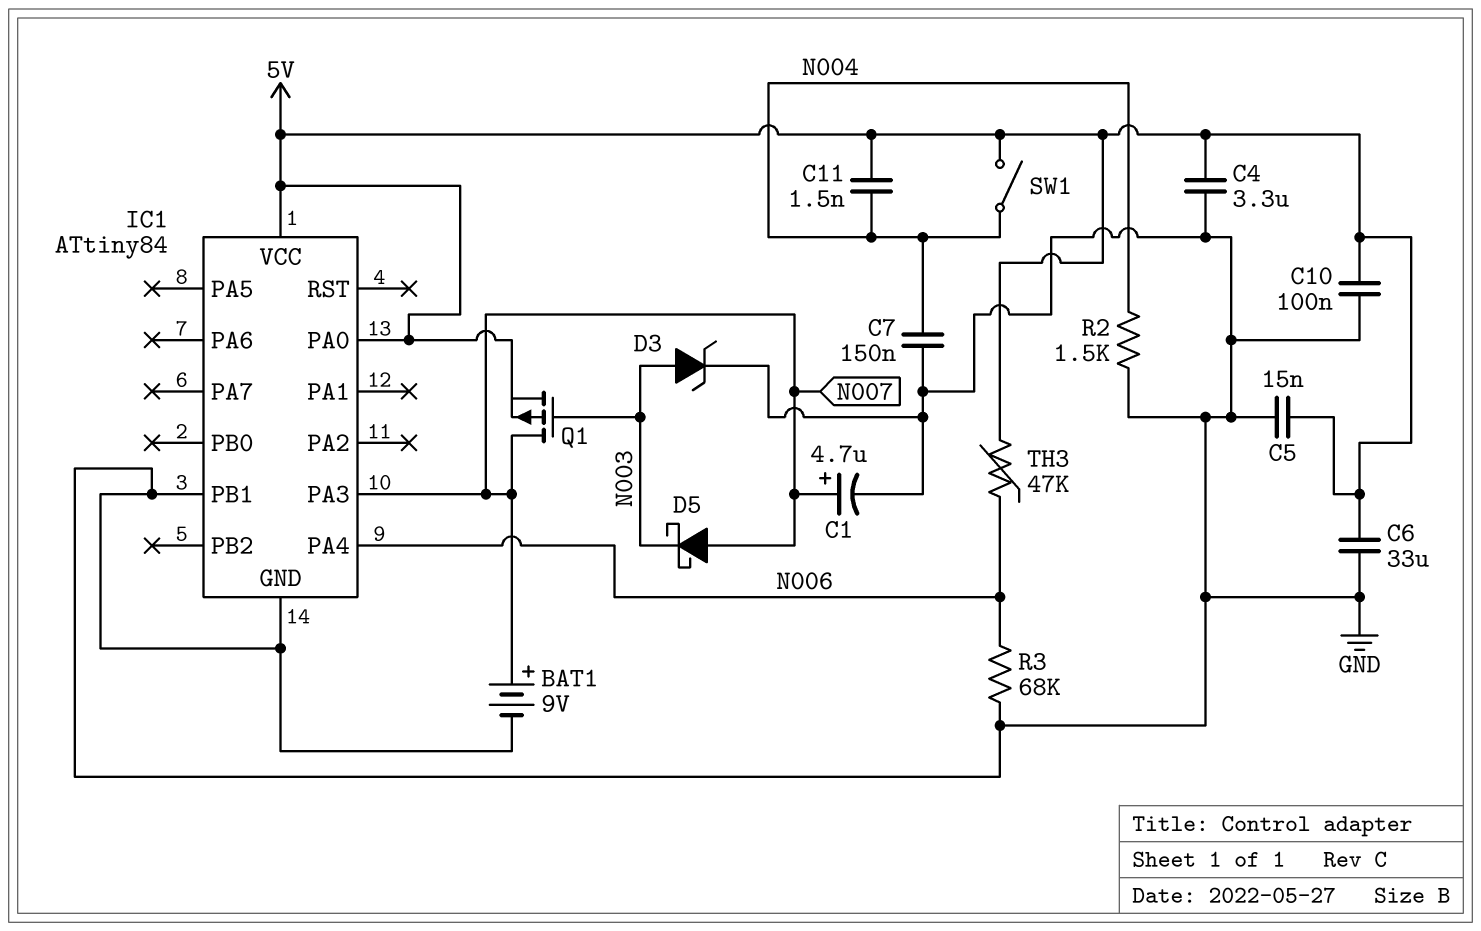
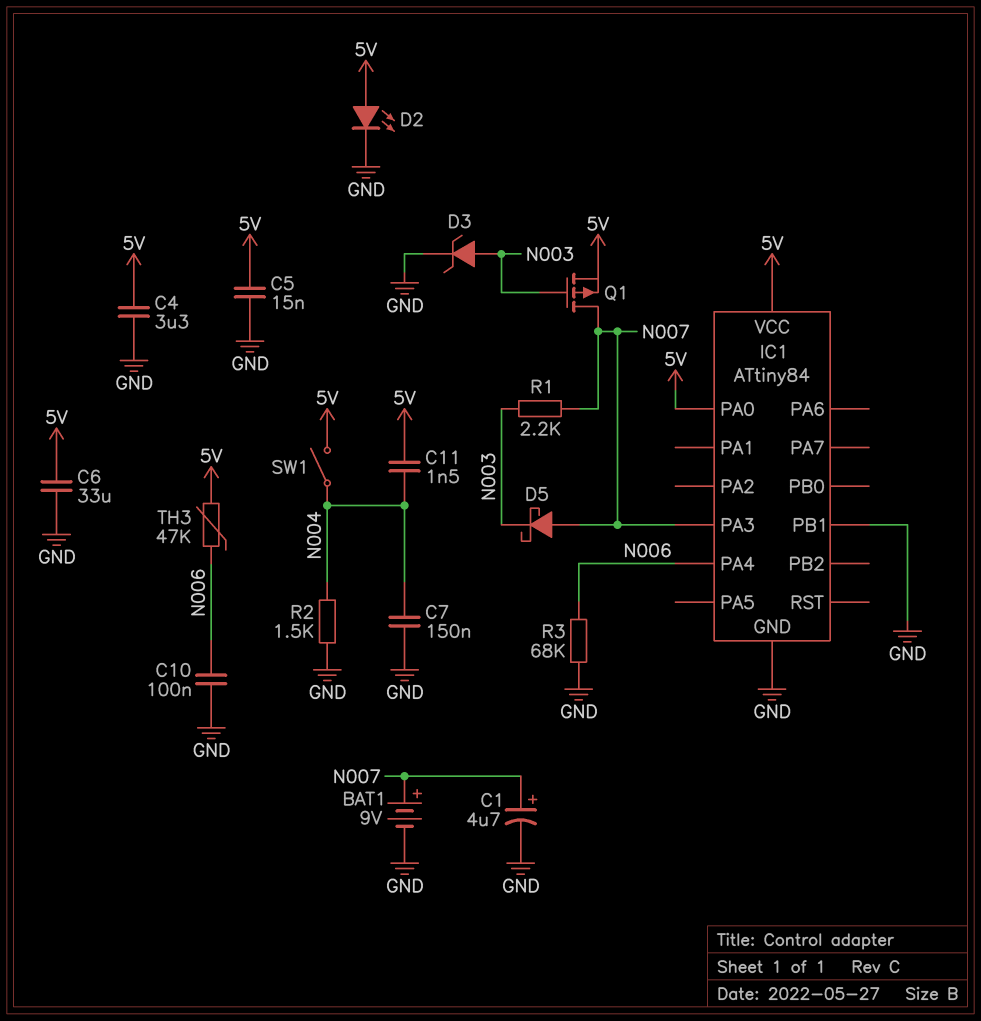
C10: 100nF (5V, GND) -> 100nF (GND, N006)
D2: none -> LED (A 5V, K GND)
R1: none -> 2.2k (N003, N007)

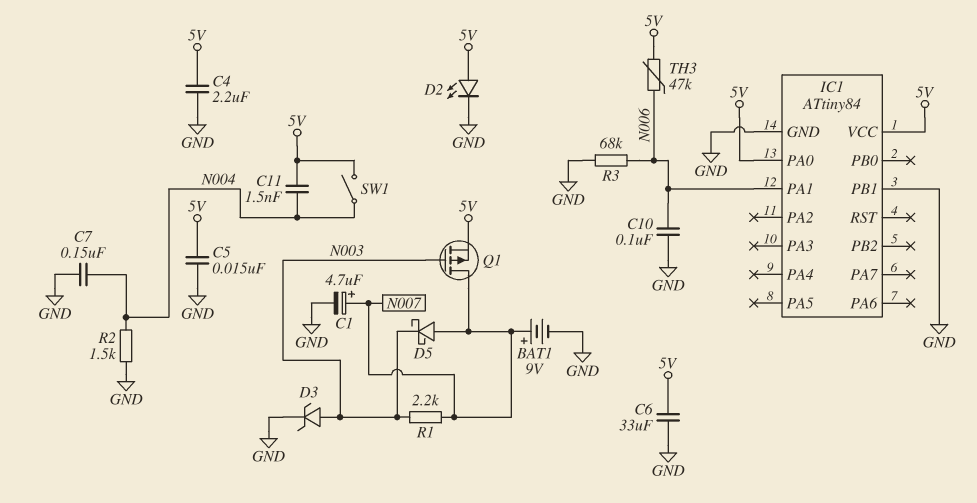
C4: 3.3uF (5V, GND) -> 2.2uF (5V, GND)
IC1 pin PA1: none -> N006
IC1 pin PA3: N007 -> none
IC1 pin PA4: N006 -> none

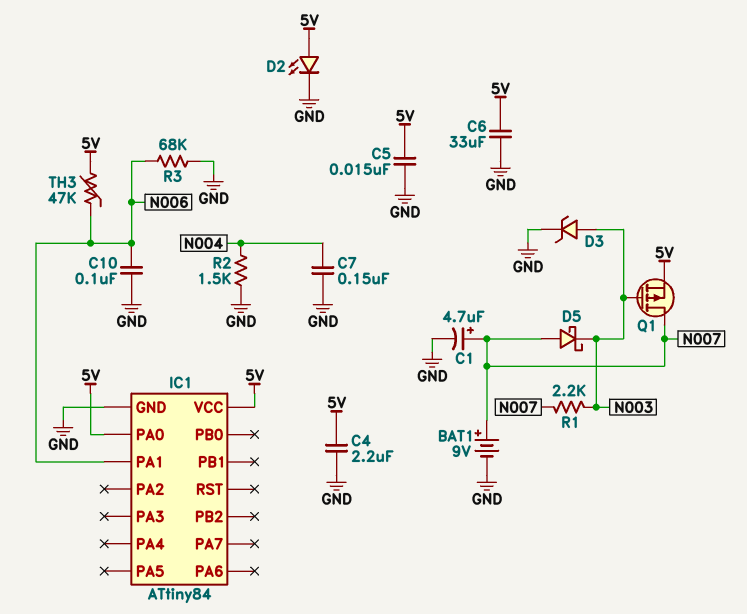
C11: 1.5nF (5V, N004) -> none
IC1 pin PB1: GND -> none
SW1: switch (5V, N004) -> none

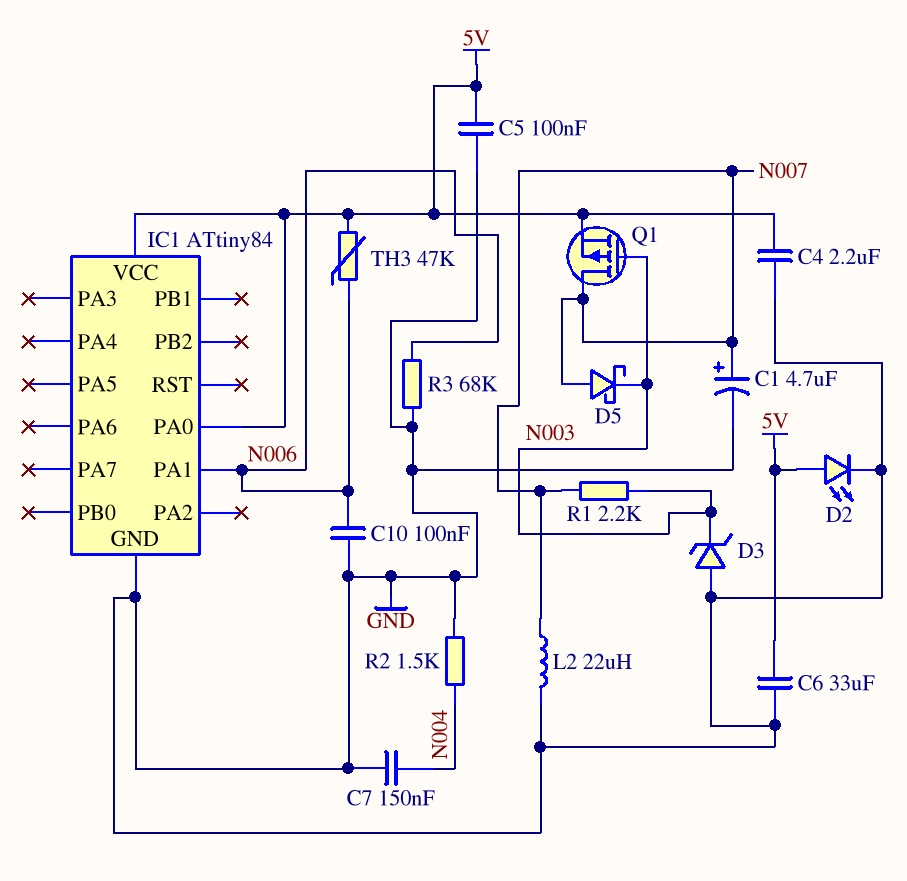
BAT1: 9V (plus N007, minus GND) -> none
C5: 15nF (5V, GND) -> 100nF (5V, GND)
D3: zener (A N003, K GND) -> zener (A GND, K N003)
L2: none -> 22uH (GND, N007)

